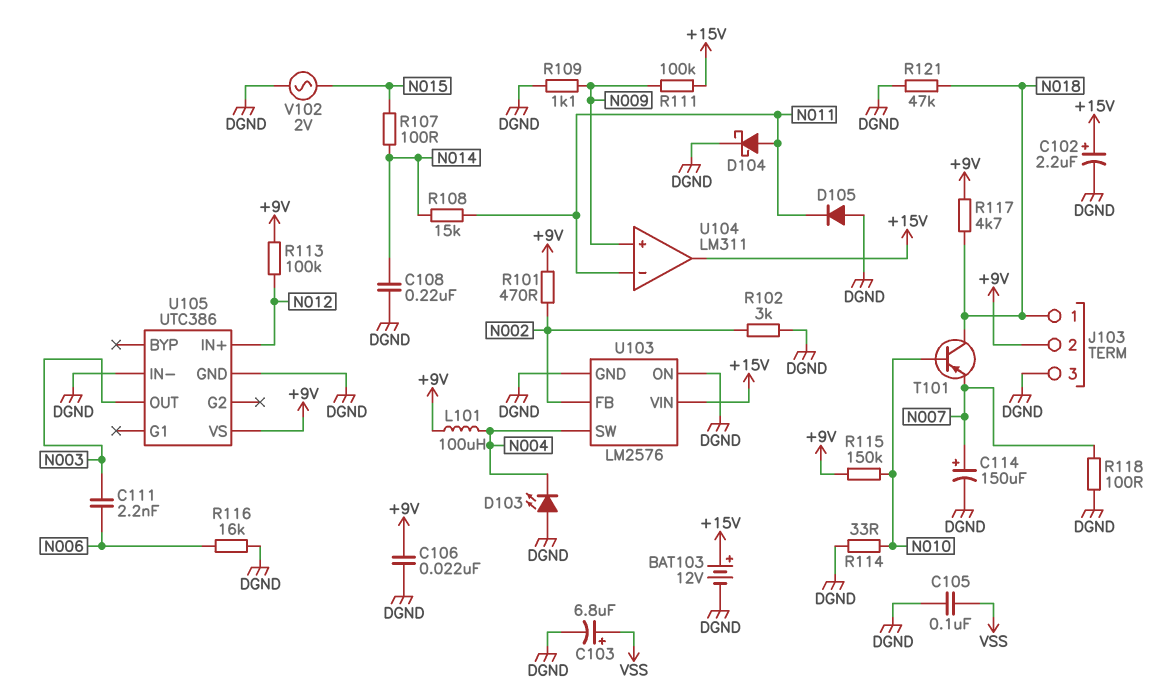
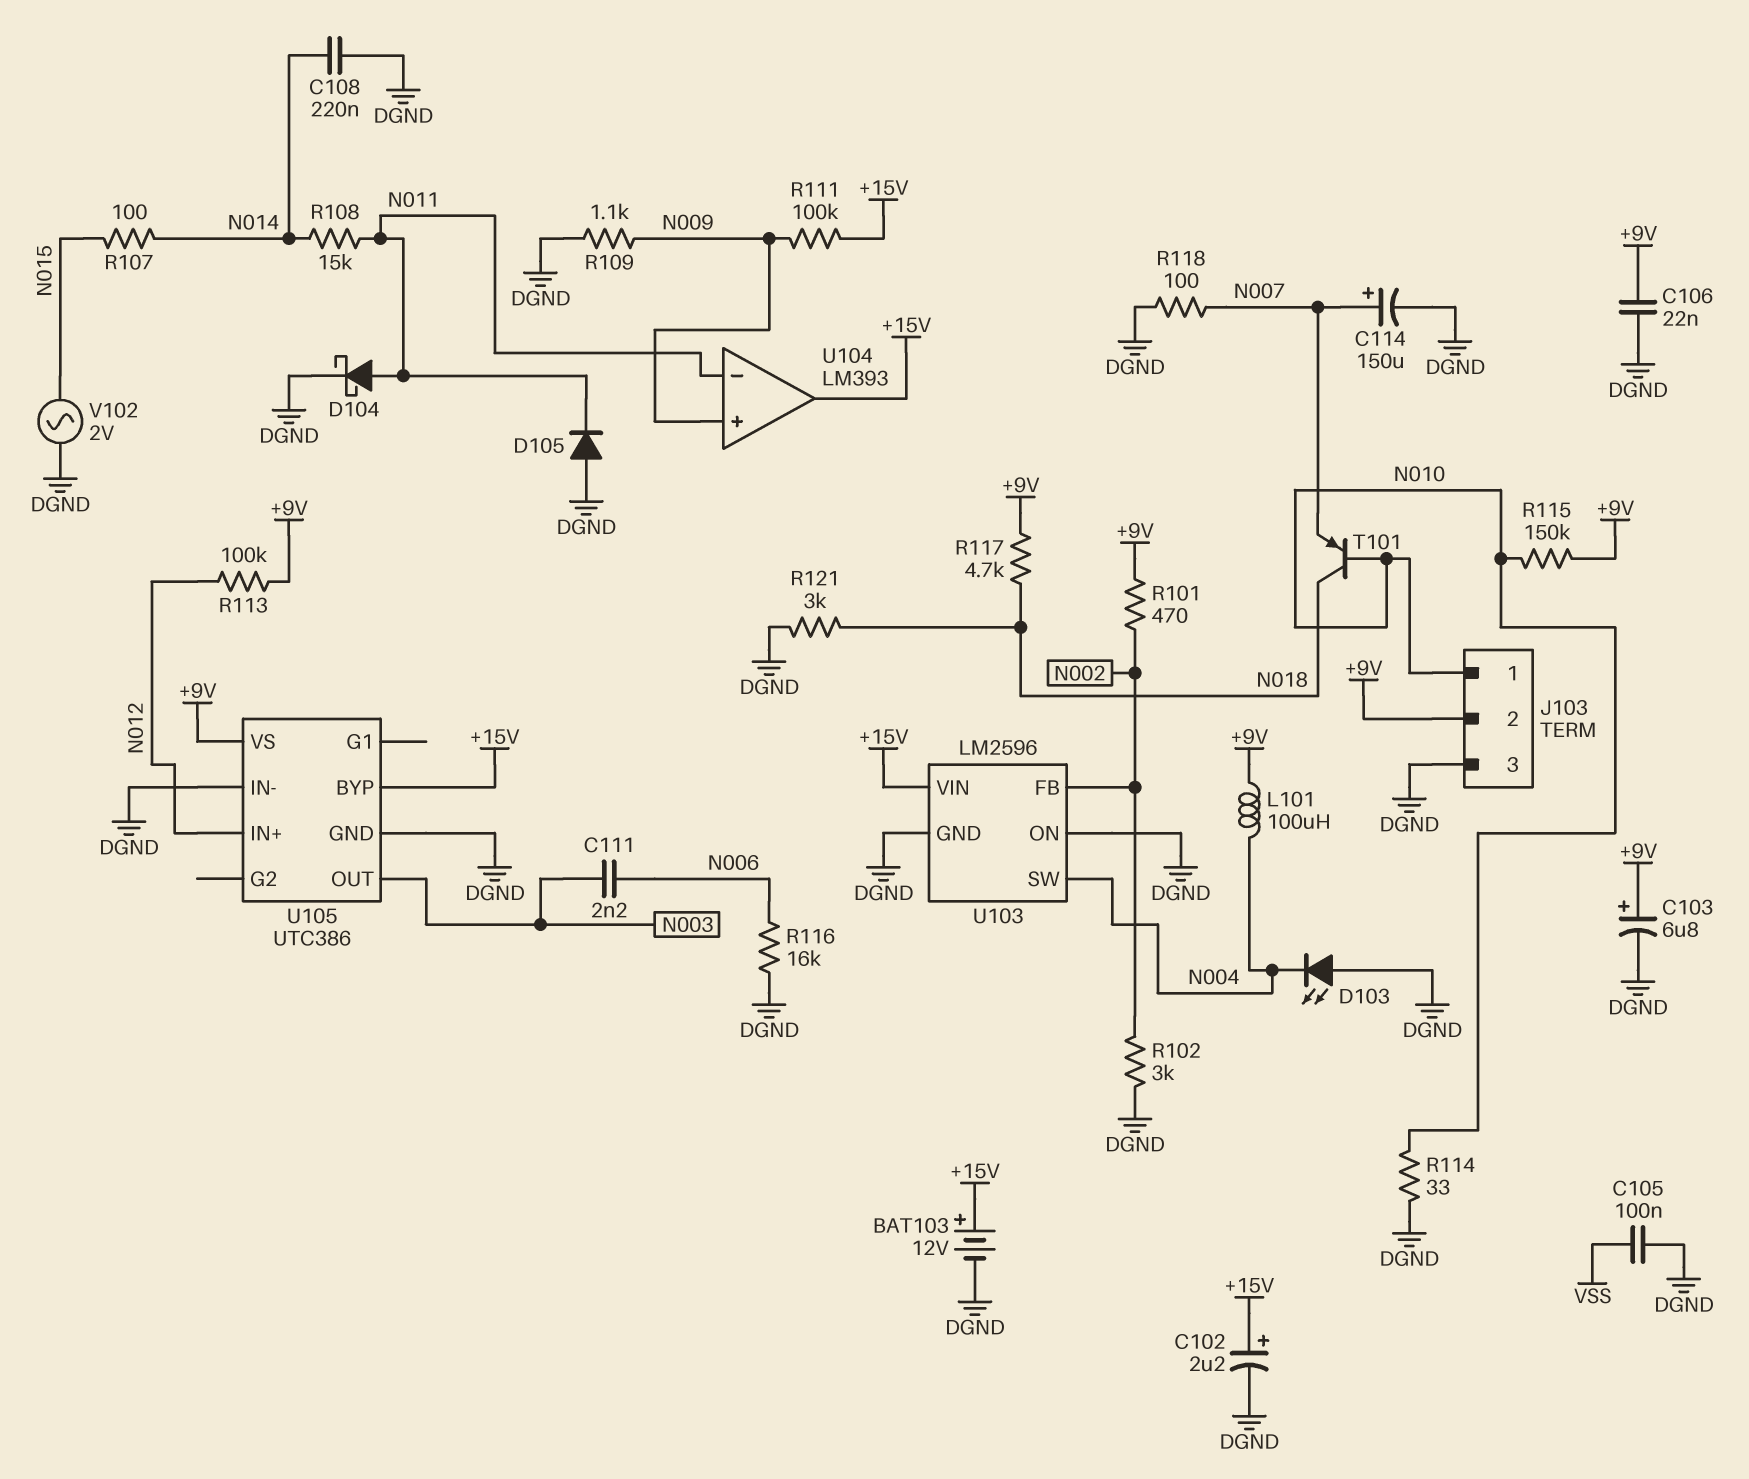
C103: 6.8uF (plus VSS, minus DGND) -> 6.8uF (plus +9V, minus DGND)
J103 pin 1: N018 -> N010
R121: 47k (DGND, N018) -> 3k (DGND, N018)
U103: LM2576 -> LM2596
U104: LM311 -> LM393
U105 pin BYP: none -> +15V

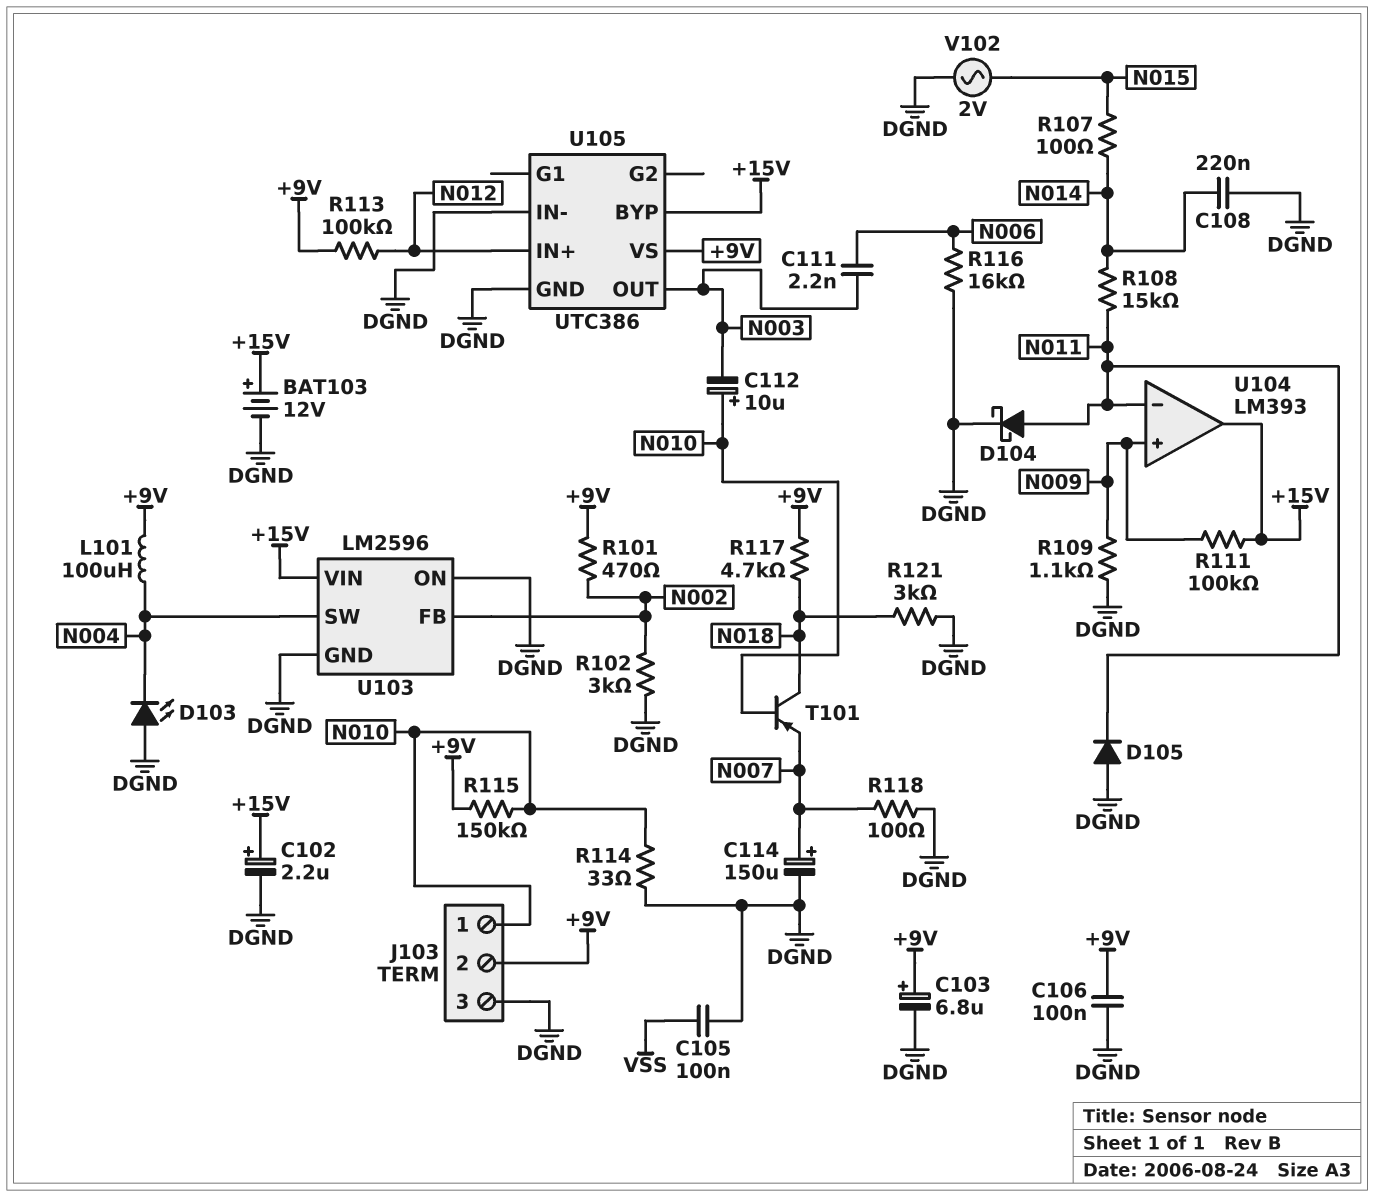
C106: 22nF (+9V, DGND) -> 100nF (+9V, DGND)
C112: none -> 10uF (plus N010, minus N003)

